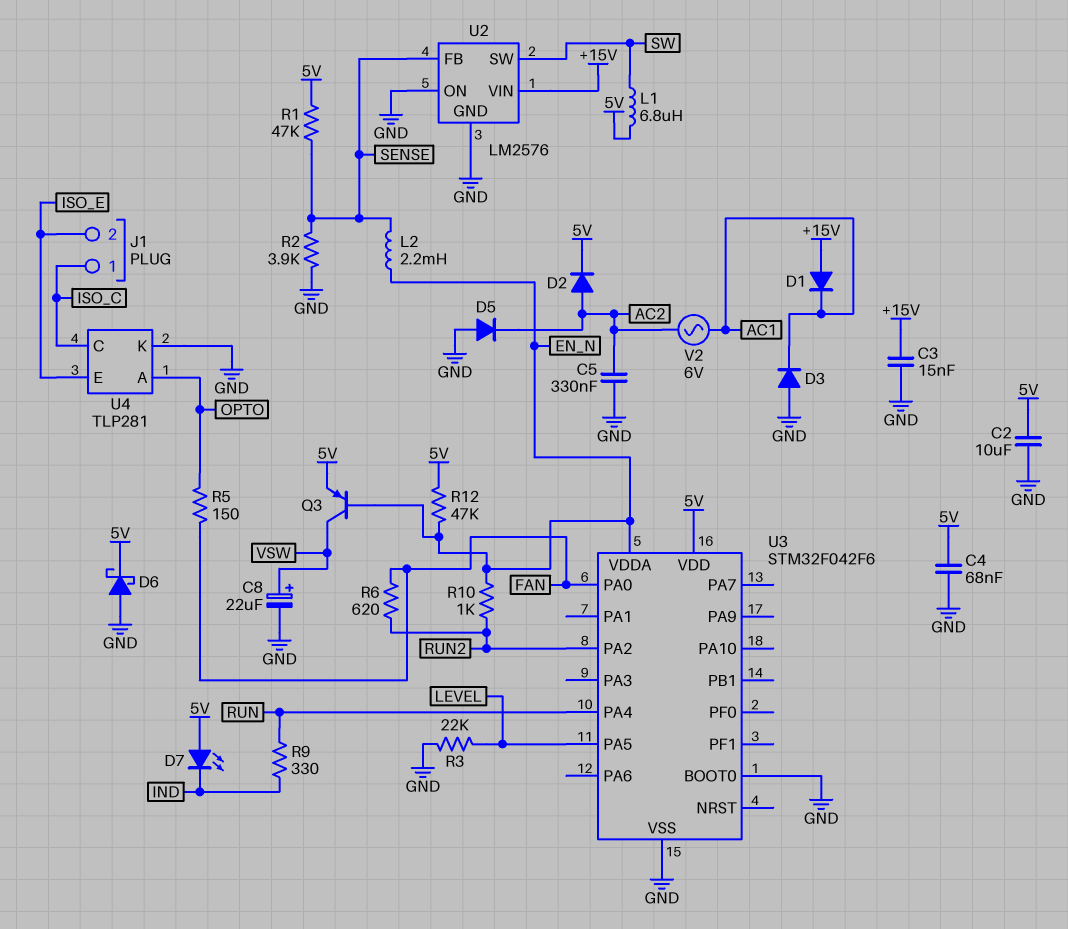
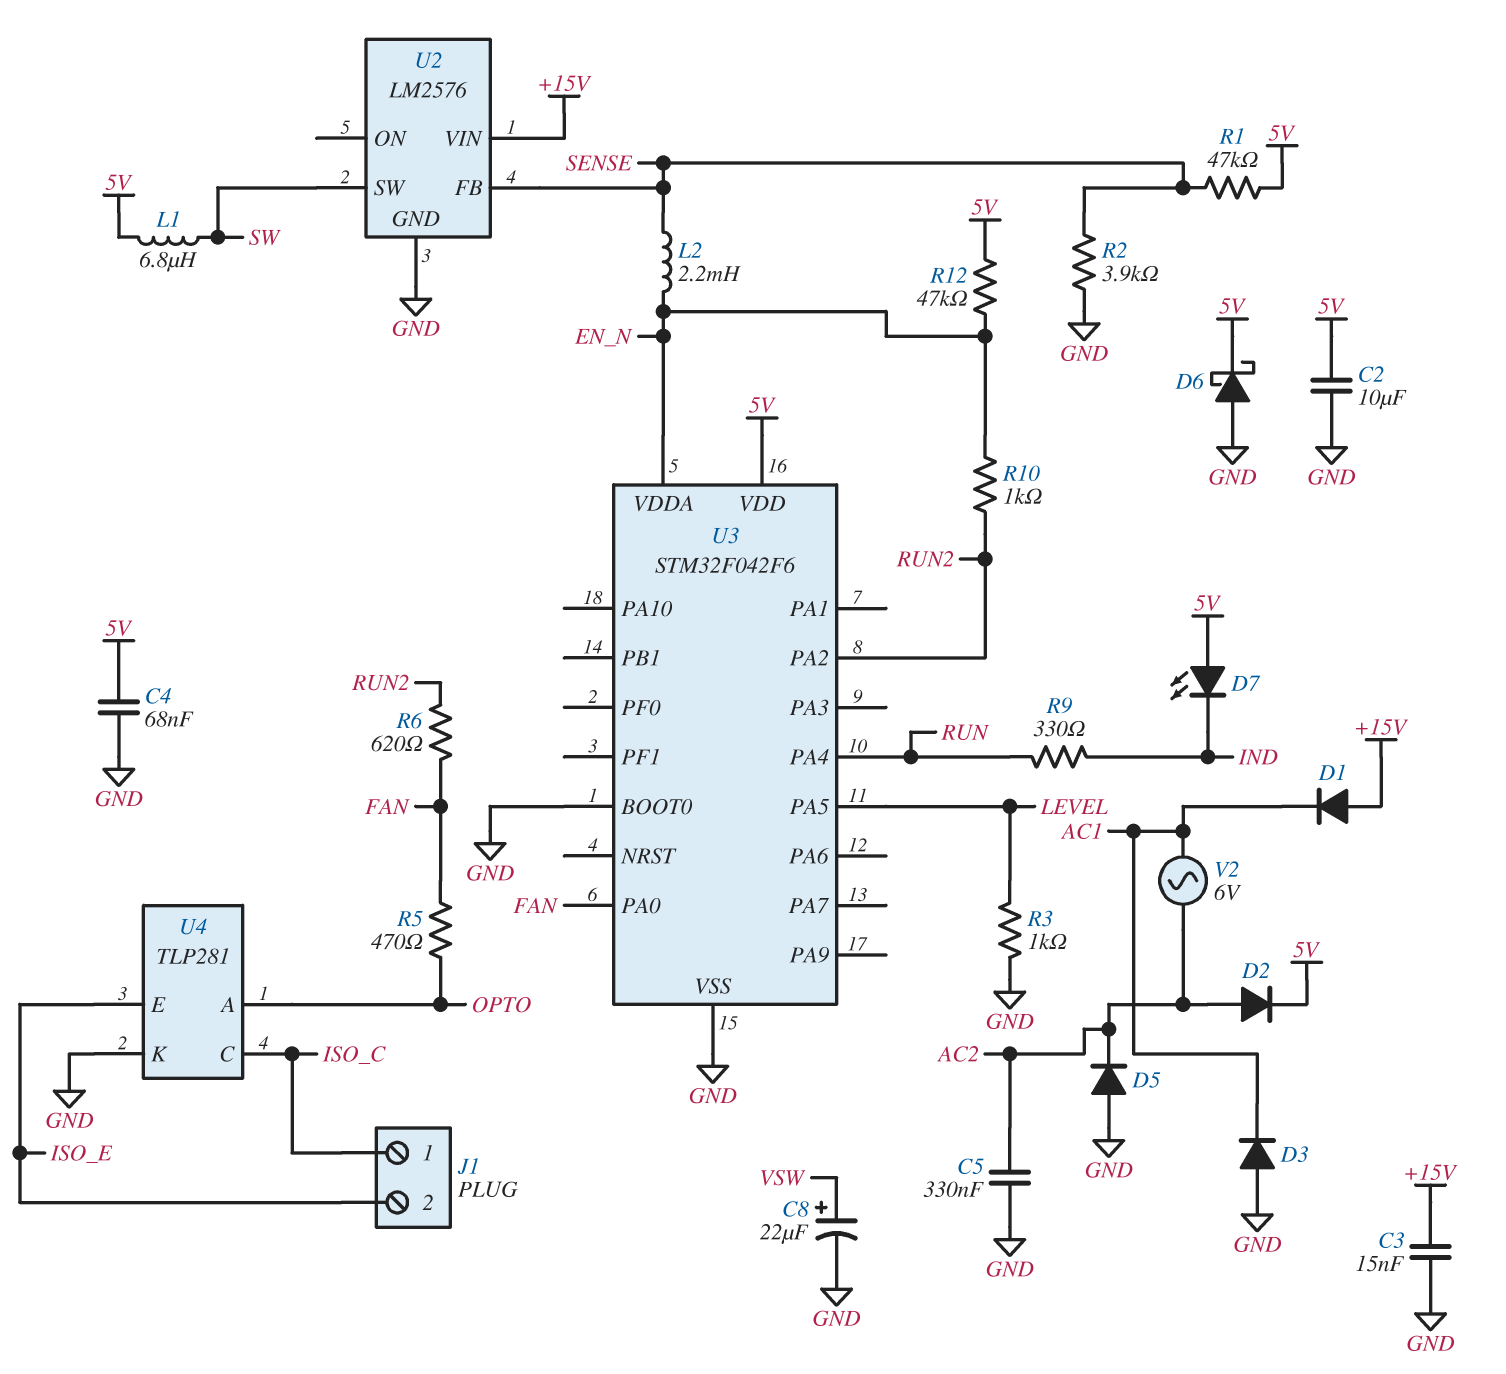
Q3: PNP (B EN_N, C VSW, E 5V) -> none
R3: 22k (GND, LEVEL) -> 1k (GND, LEVEL)
R5: 150 (FAN, OPTO) -> 470 (FAN, OPTO)
U2 pin ON: GND -> none

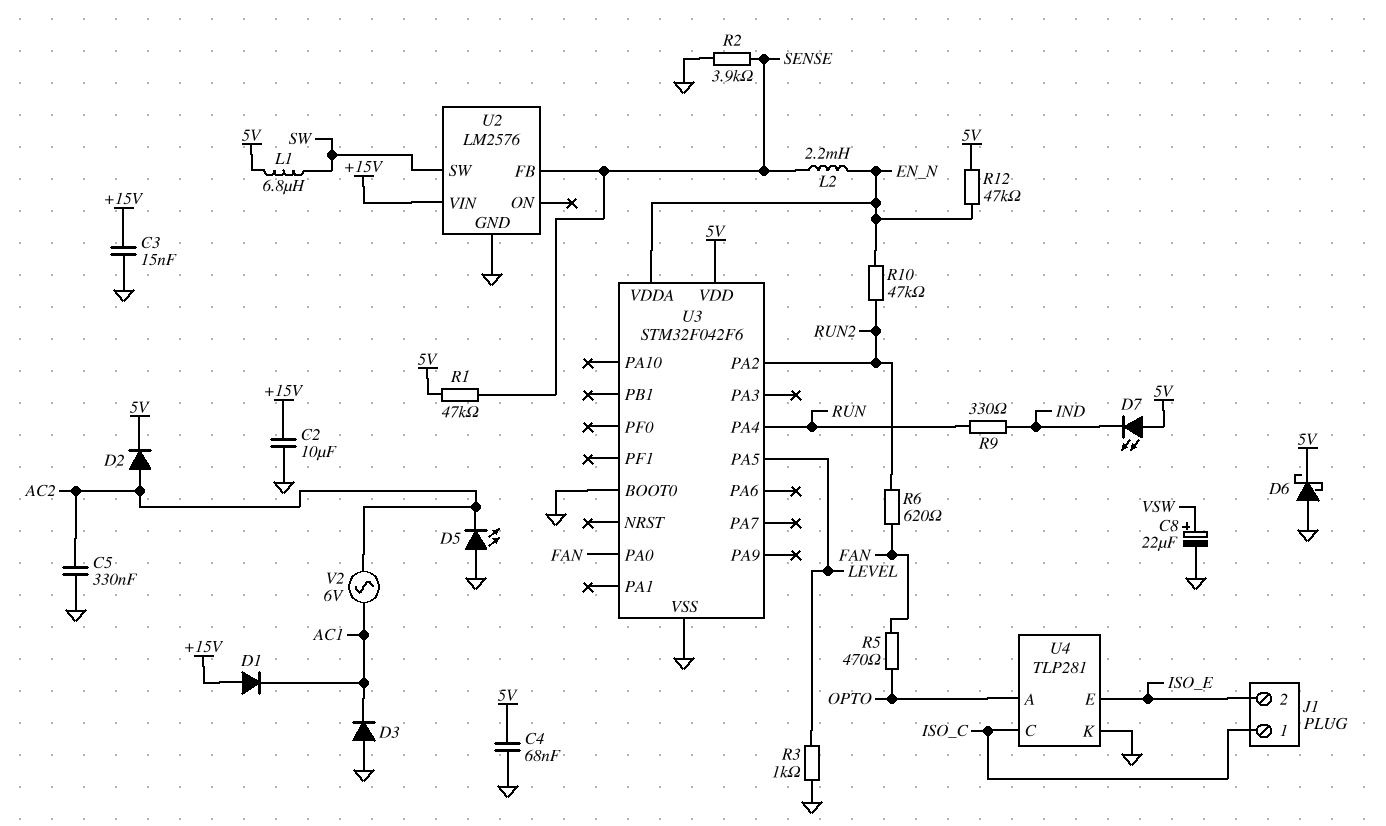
C2: 10uF (5V, GND) -> 10uF (+15V, GND)
D5: diode (A GND, K AC2) -> LED (A GND, K AC2)
R10: 1k (EN_N, RUN2) -> 47k (EN_N, RUN2)

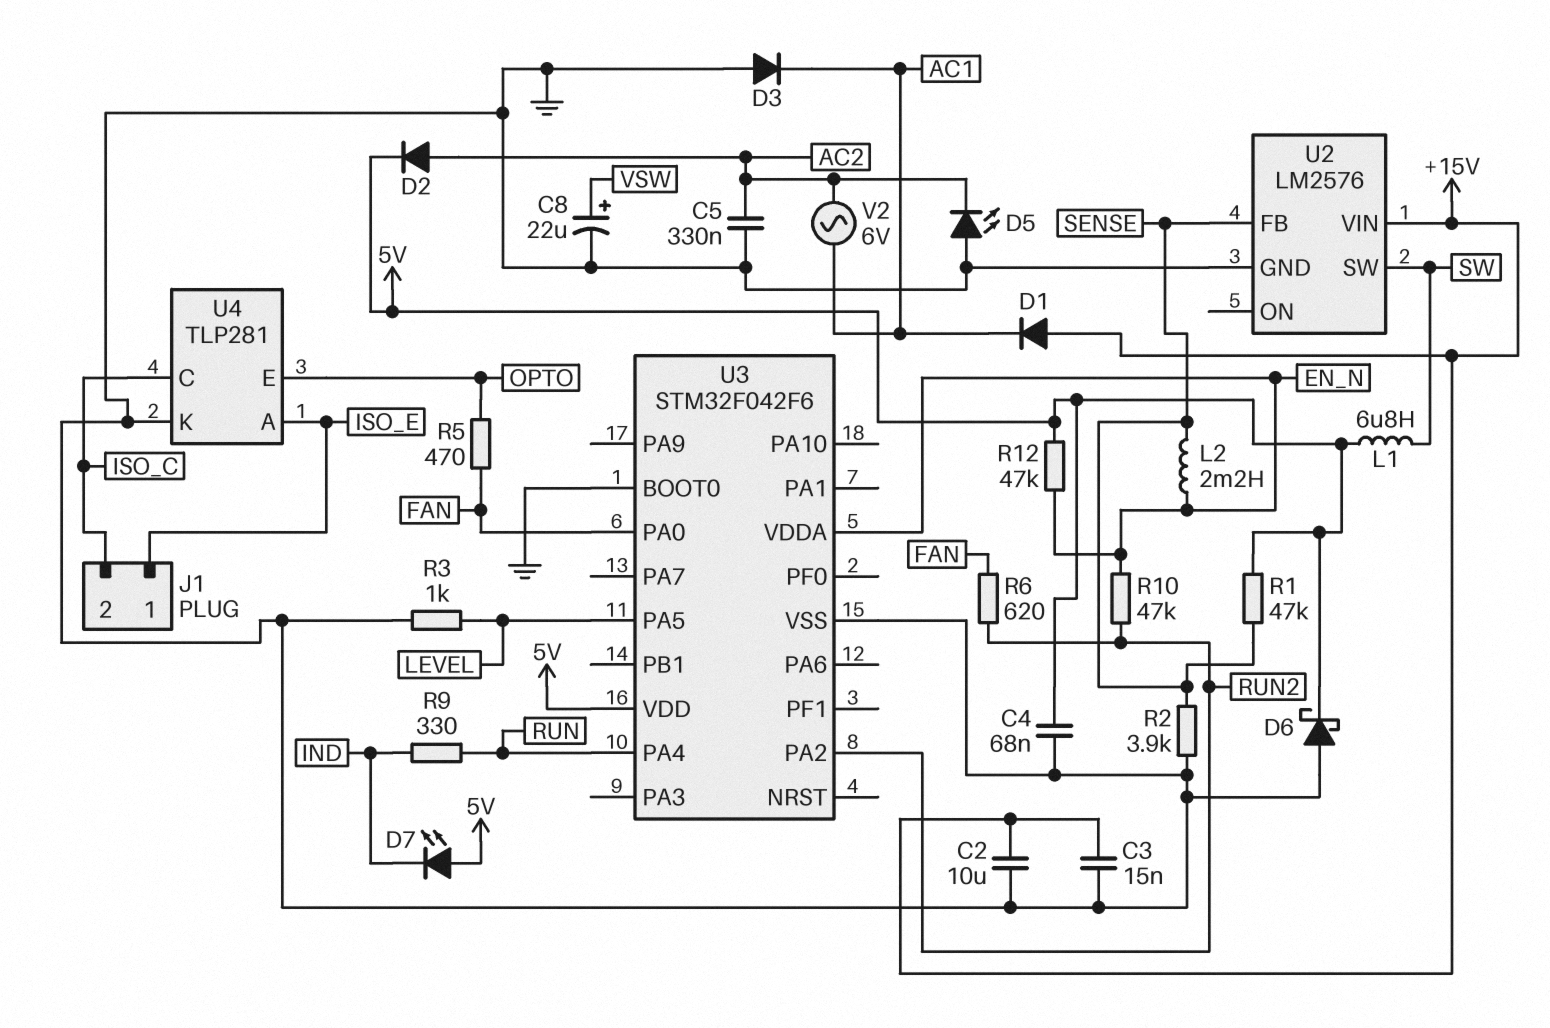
J1 pin 1: ISO_C -> ISO_E
J1 pin 2: ISO_E -> ISO_C
U4 pin A: OPTO -> ISO_E
U4 pin E: ISO_E -> OPTO

